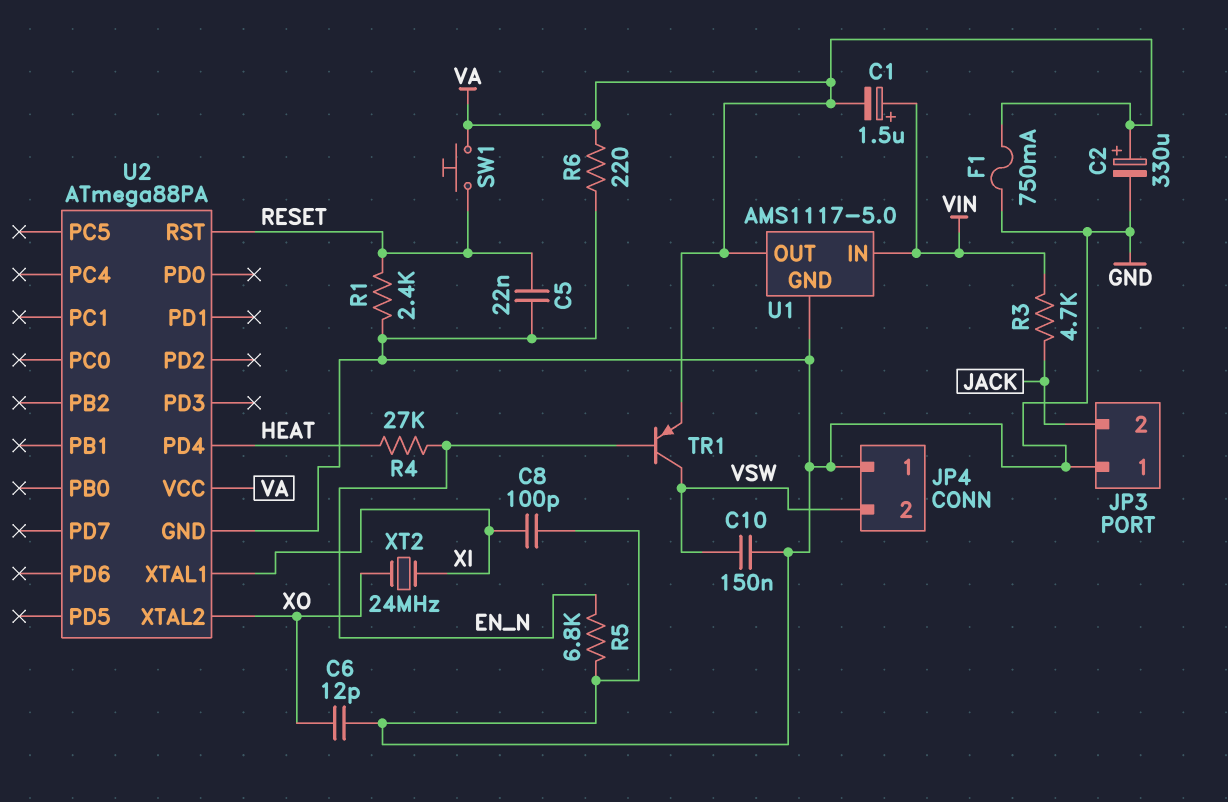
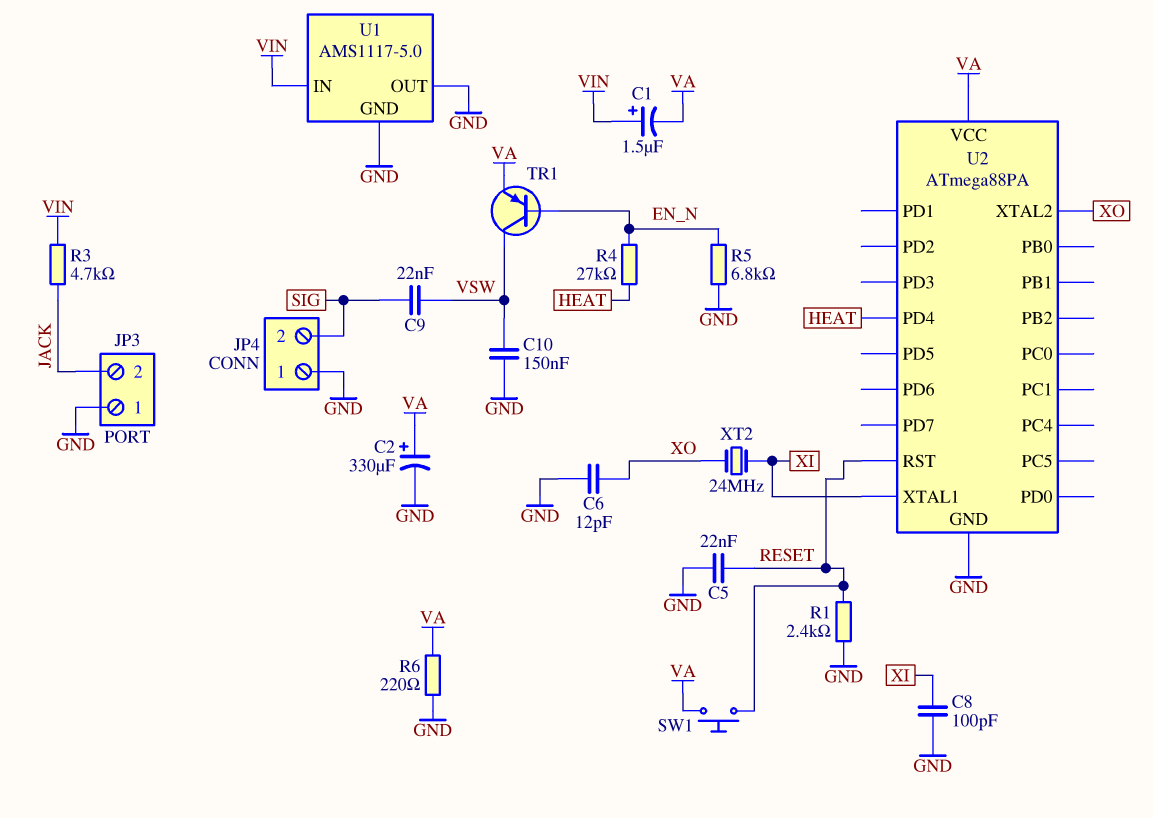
C9: none -> 22nF (SIG, VSW)
F1: 750mA (GND, VA) -> none
JP4 pin 2: VSW -> SIG
U1 pin OUT: VA -> GND

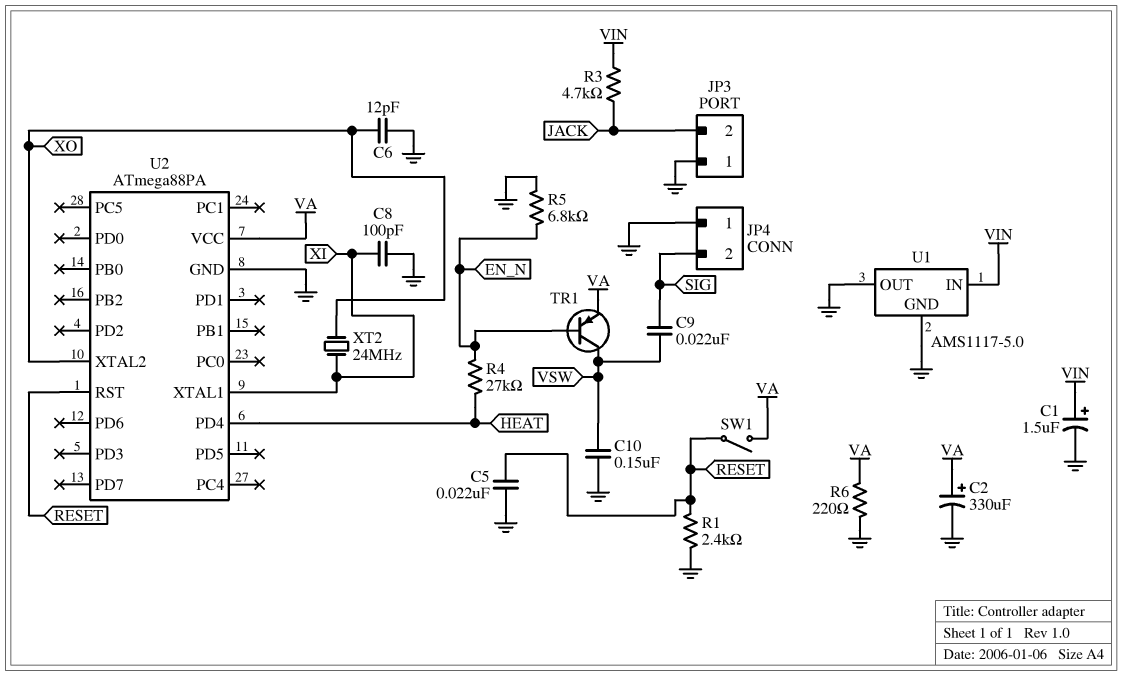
C1: 1.5uF (plus VIN, minus VA) -> 1.5uF (plus VIN, minus GND)
SW1: button (RESET, VA) -> switch (RESET, VA)

